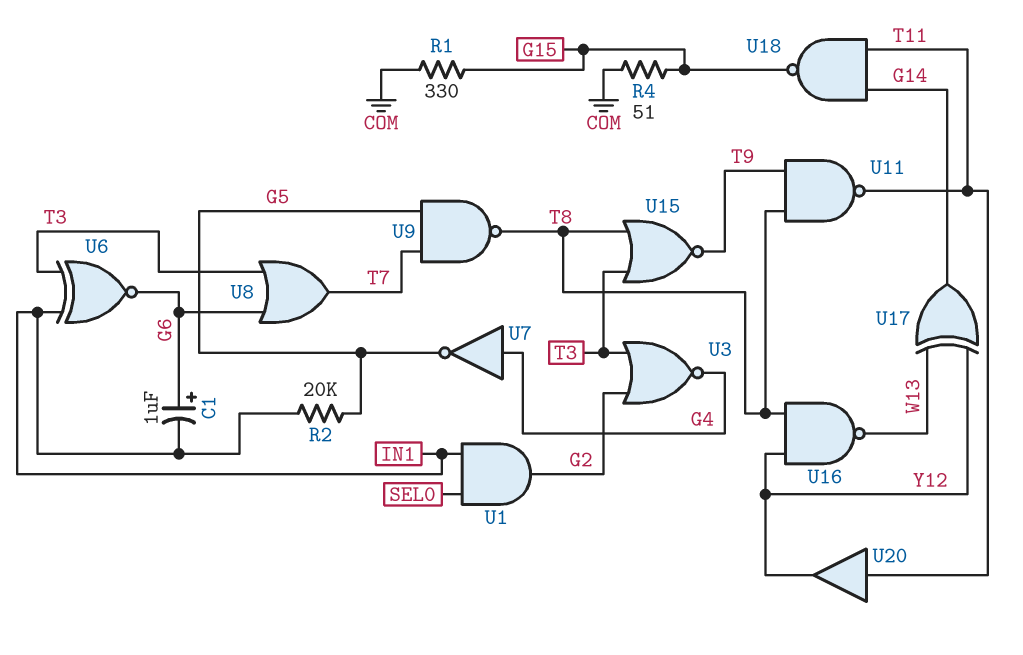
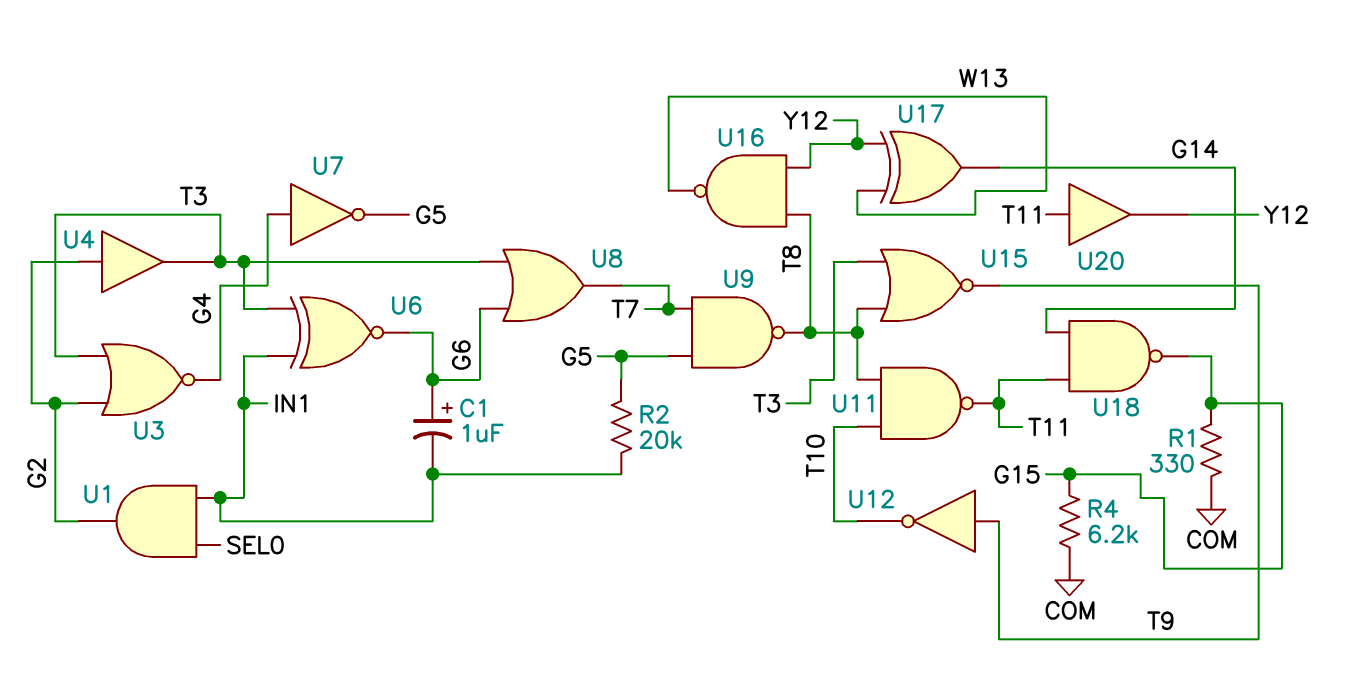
R4: 51 (COM, G15) -> 6.2k (COM, G15)
U4: none -> buffer (in G2, out T3)
U11: NAND (in T8, in T9, out T11) -> NAND (in T8, in T10, out T11)
U12: none -> NOT (in T9, out T10)

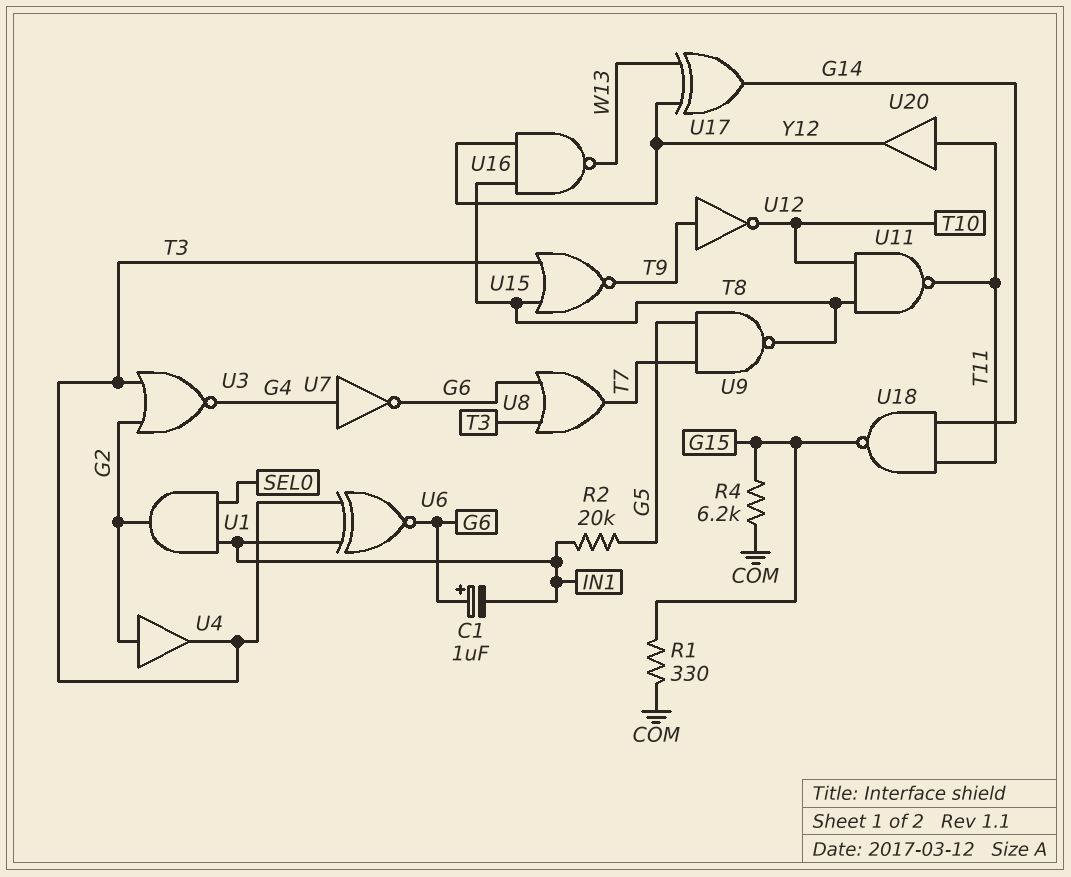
U7: NOT (in G4, out G5) -> NOT (in G4, out G6)

